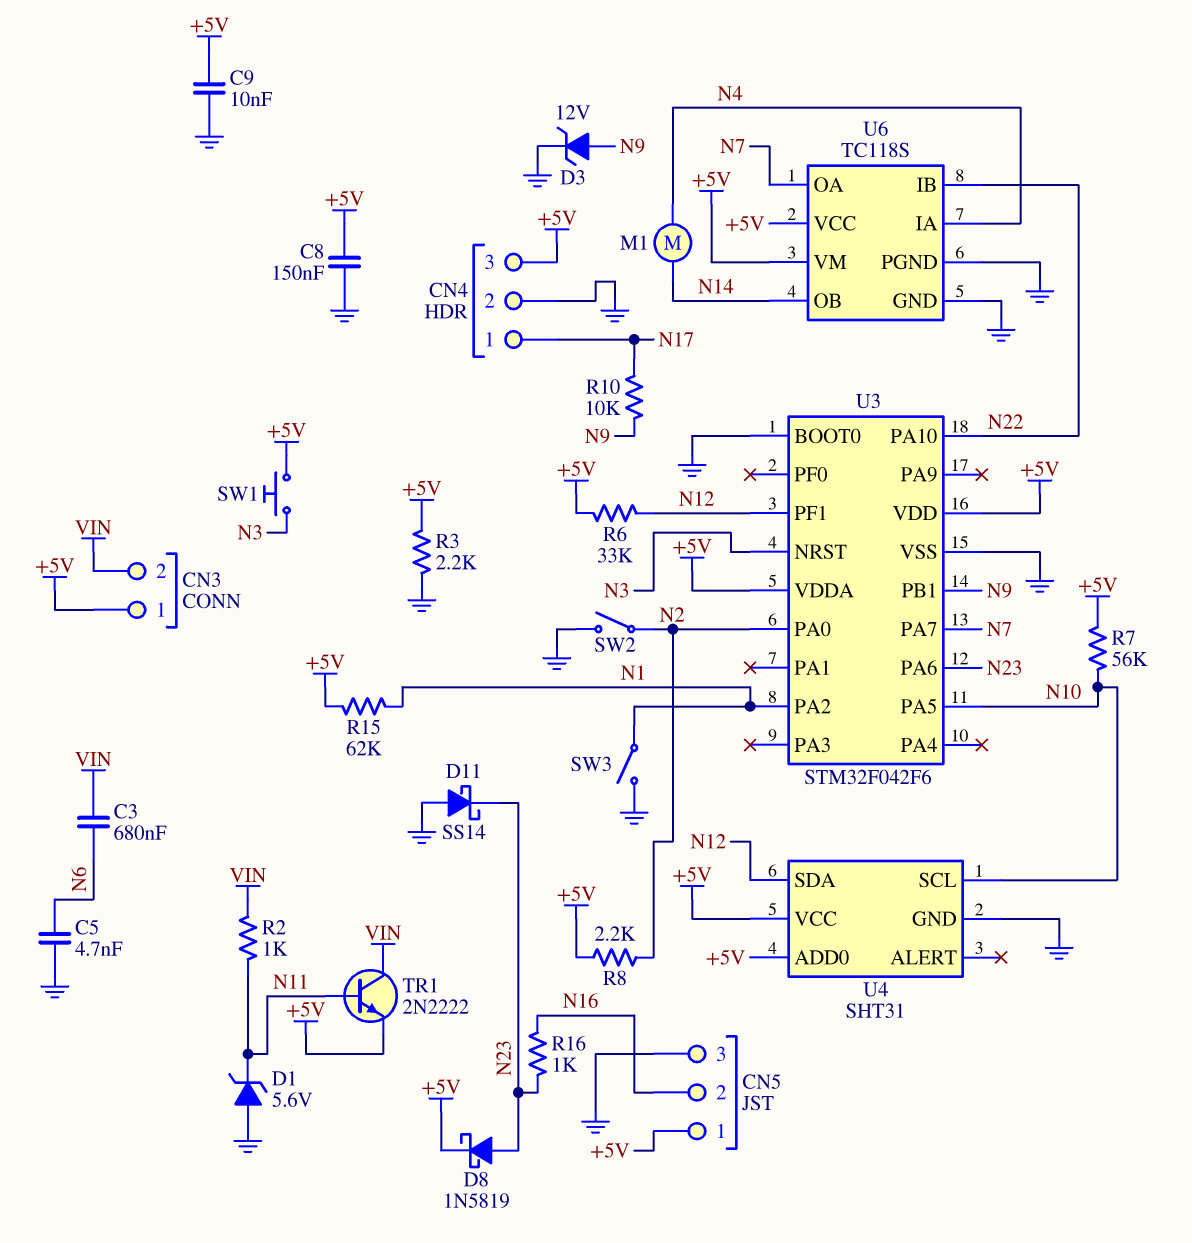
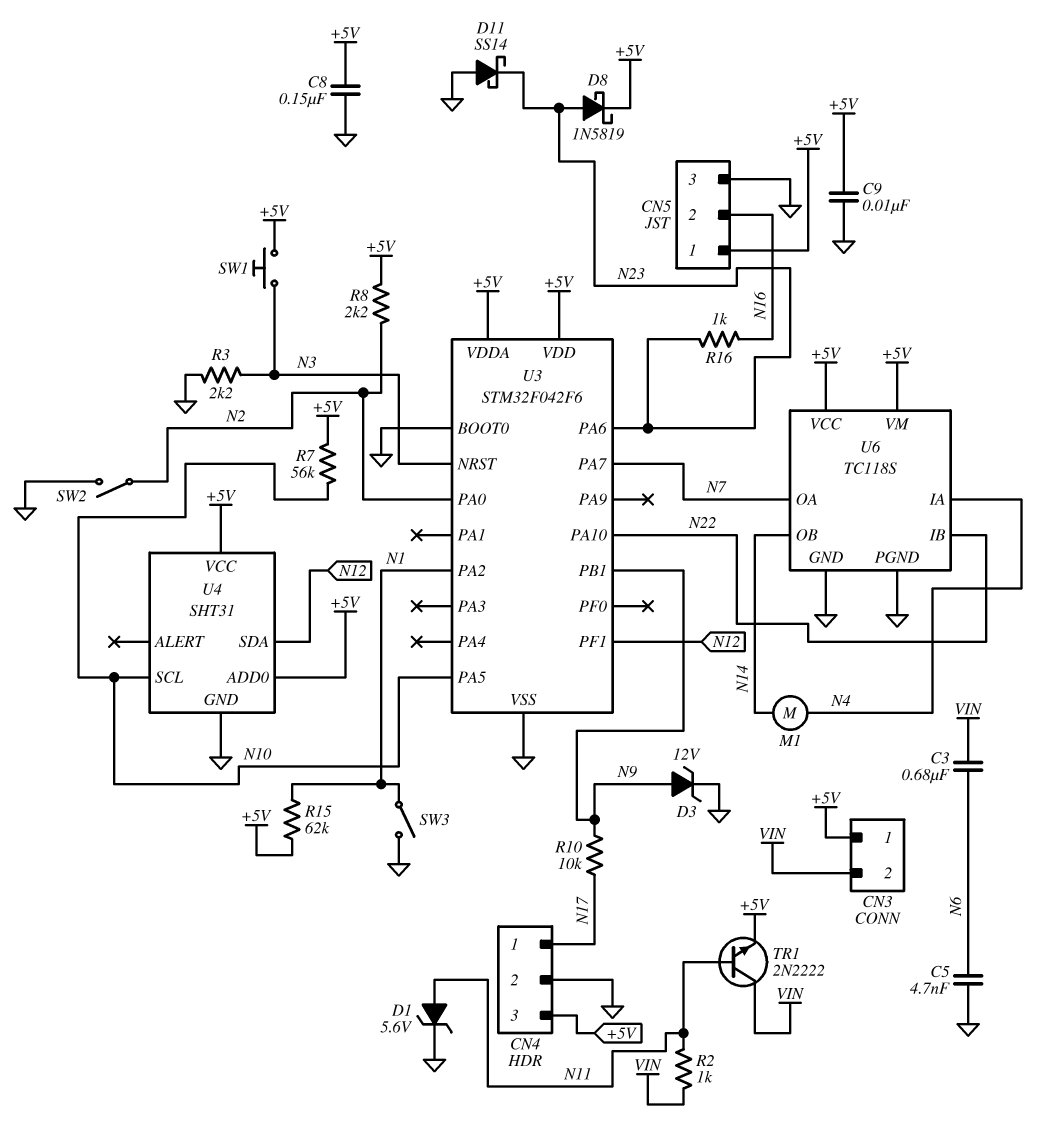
D1: zener 5.6V (A GND, K N11) -> zener 5.6V (A N11, K GND)
R3: 2.2k (+5V, GND) -> 2.2k (GND, N3)
R6: 33k (+5V, N12) -> none

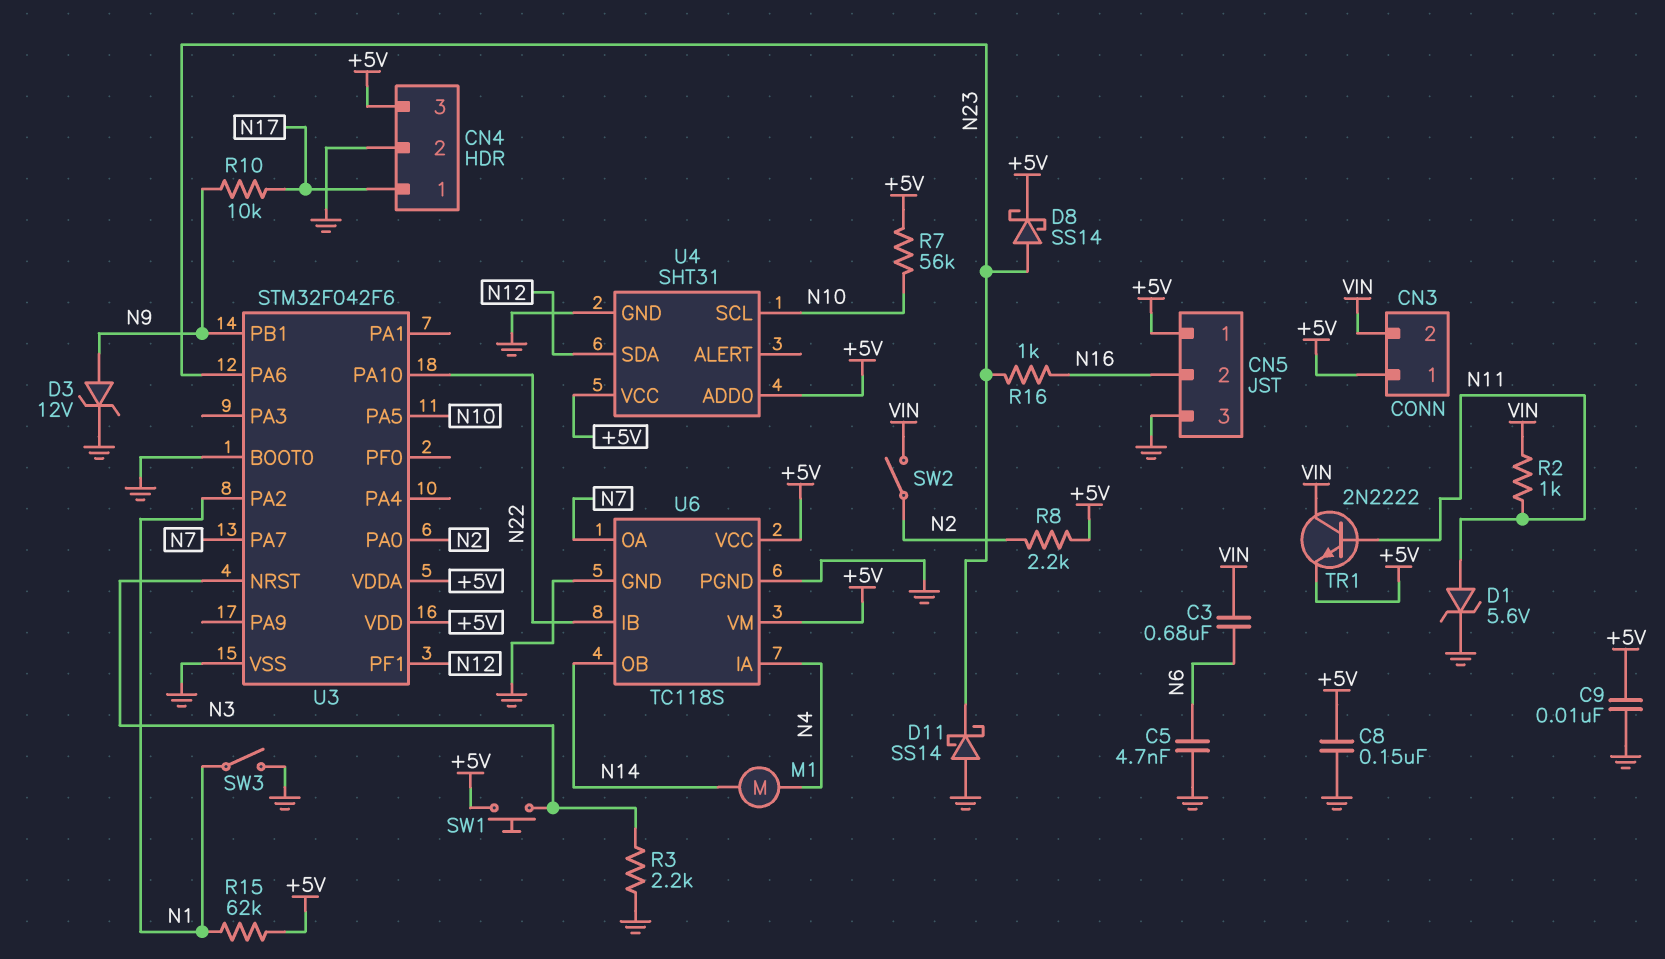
D8: schottky 1N5819 (A N23, K +5V) -> schottky SS14 (A N23, K +5V)
SW2: switch (GND, N2) -> switch (N2, VIN)

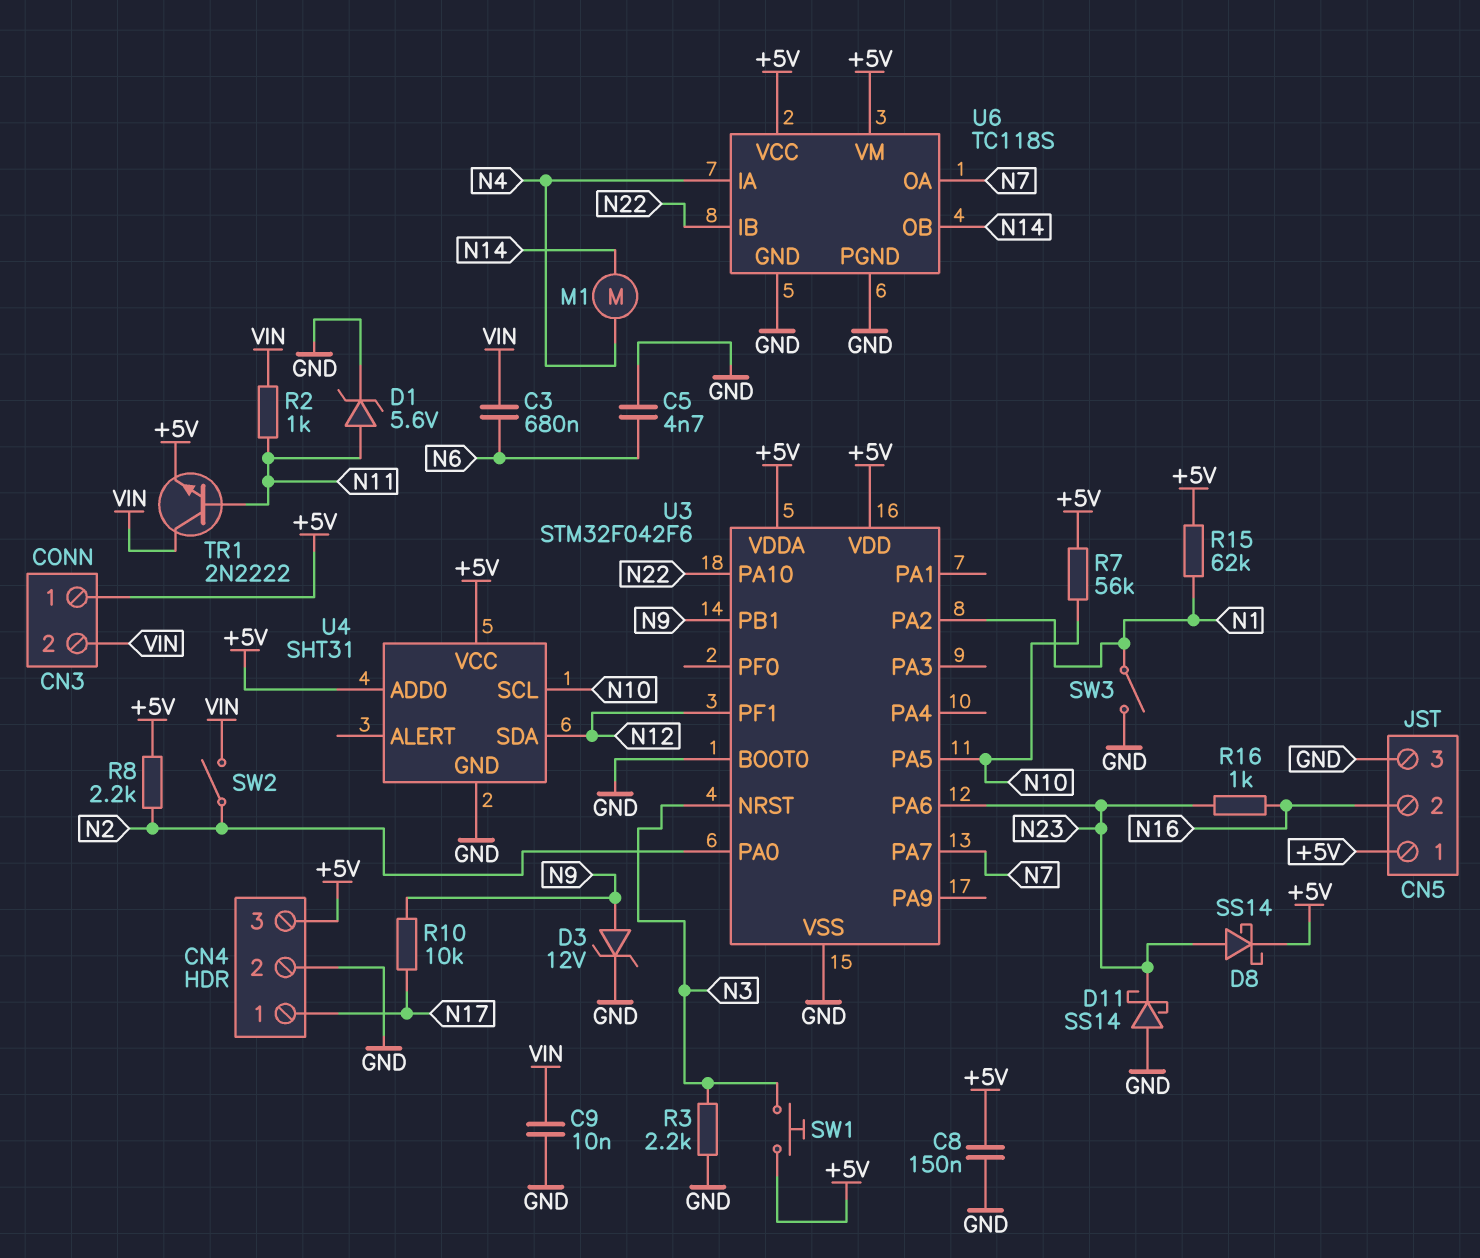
C9: 10nF (+5V, GND) -> 10nF (GND, VIN)

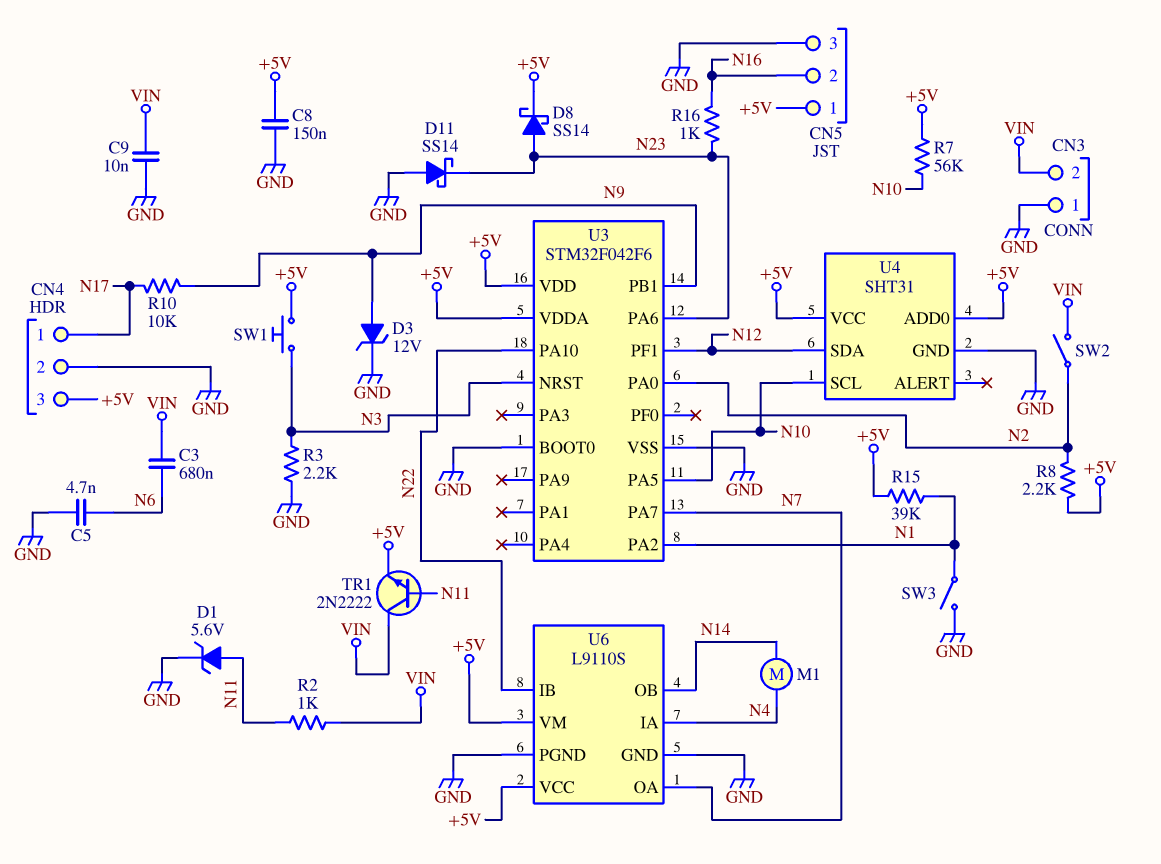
CN3 pin 1: +5V -> GND
R15: 62k (+5V, N1) -> 39k (+5V, N1)
U6: TC118S -> L9110S

